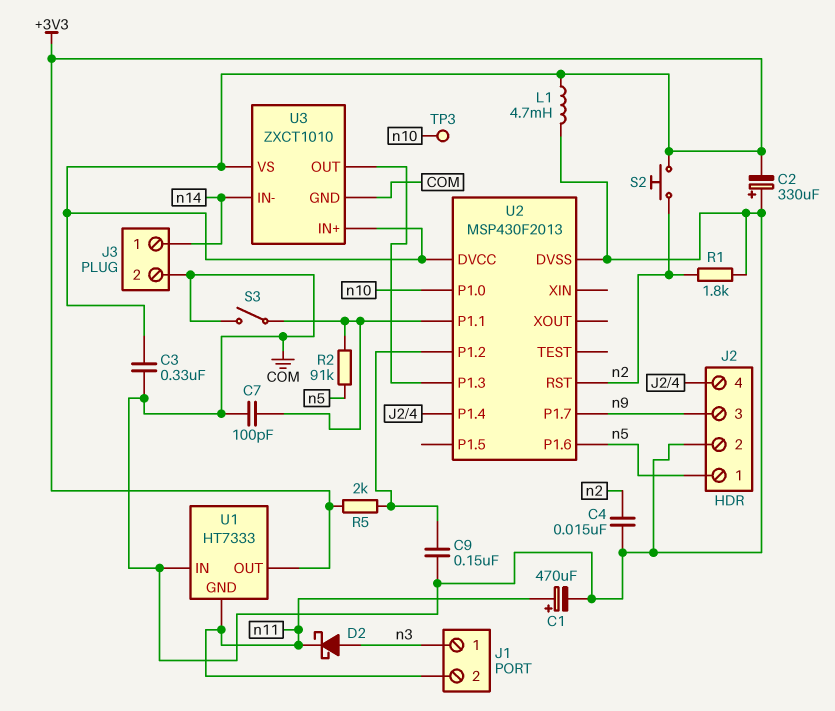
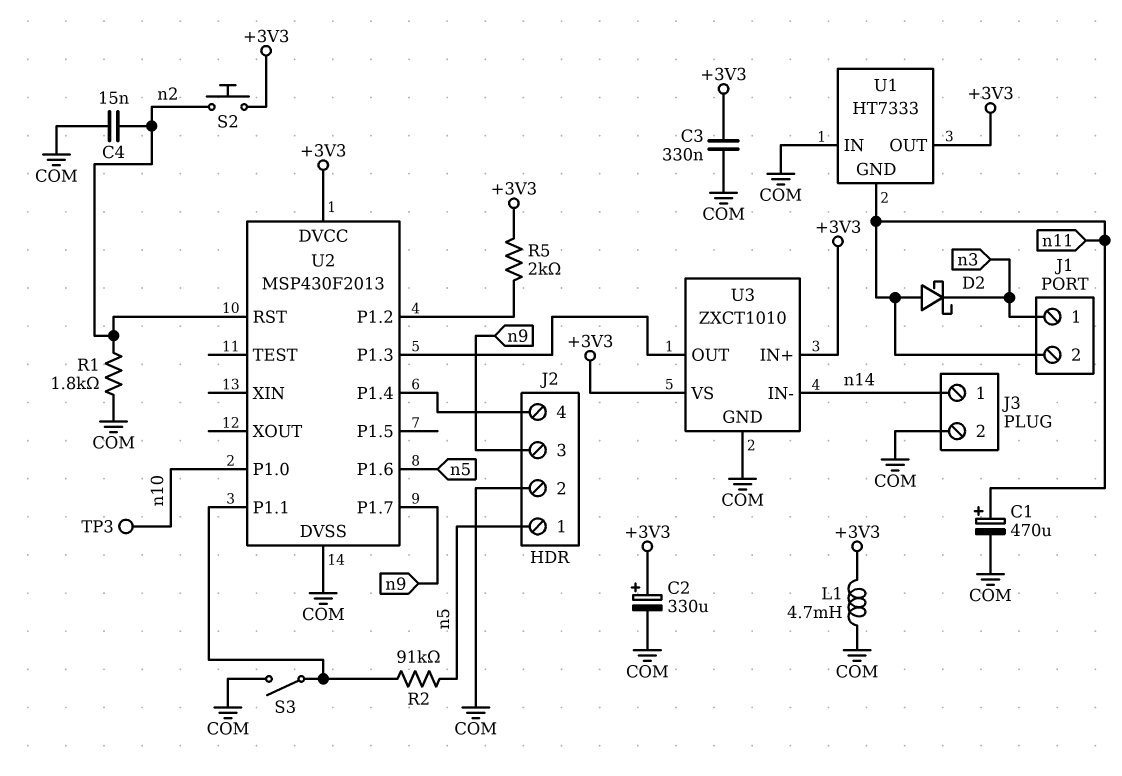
C2: 330uF (plus COM, minus +3V3) -> 330uF (plus +3V3, minus COM)
C7: 100pF (COM, U2/P1.1) -> none
C9: 150nF (COM, U2/P1.2) -> none
D2: schottky (A n3, K n11) -> schottky (A n11, K n3)

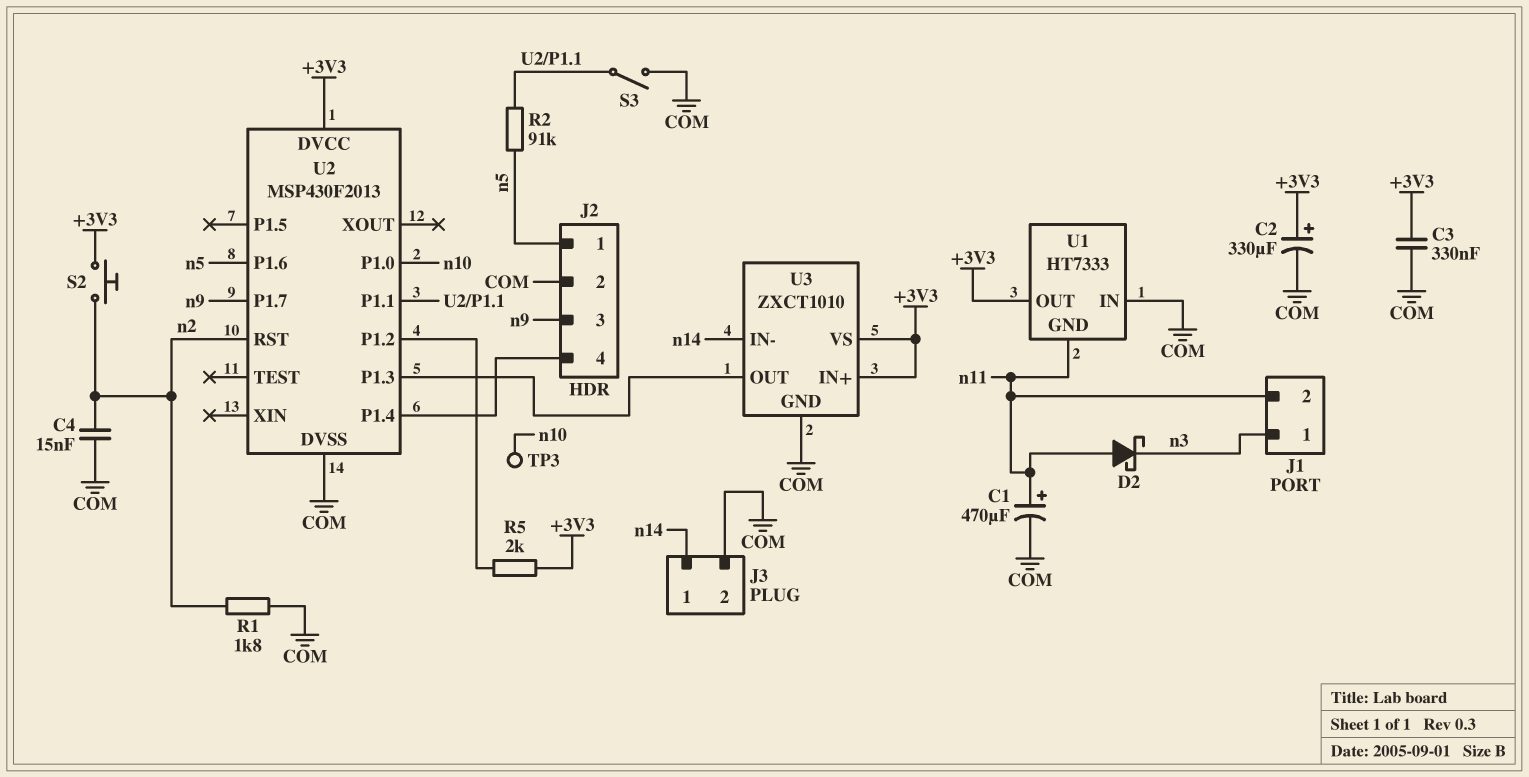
L1: 4.7mH (+3V3, COM) -> none

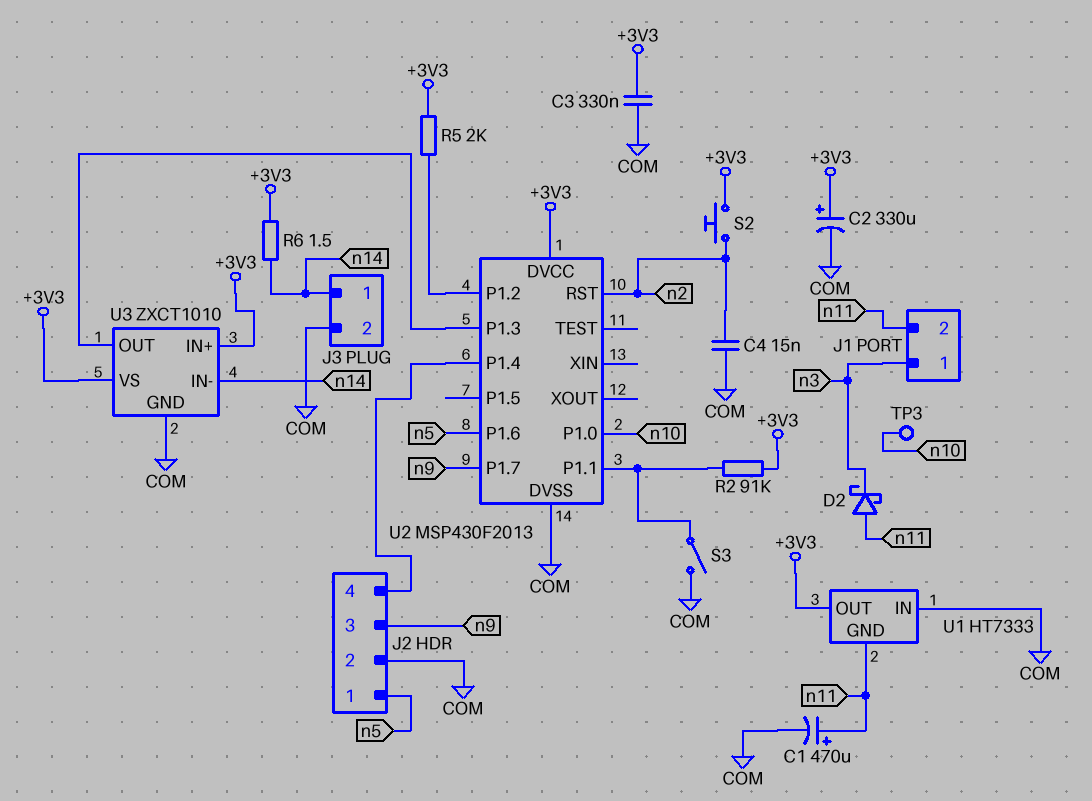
R1: 1.8k (COM, n2) -> none
R2: 91k (U2/P1.1, n5) -> 91k (+3V3, U2/P1.1)
R6: none -> 1.5 (+3V3, n14)

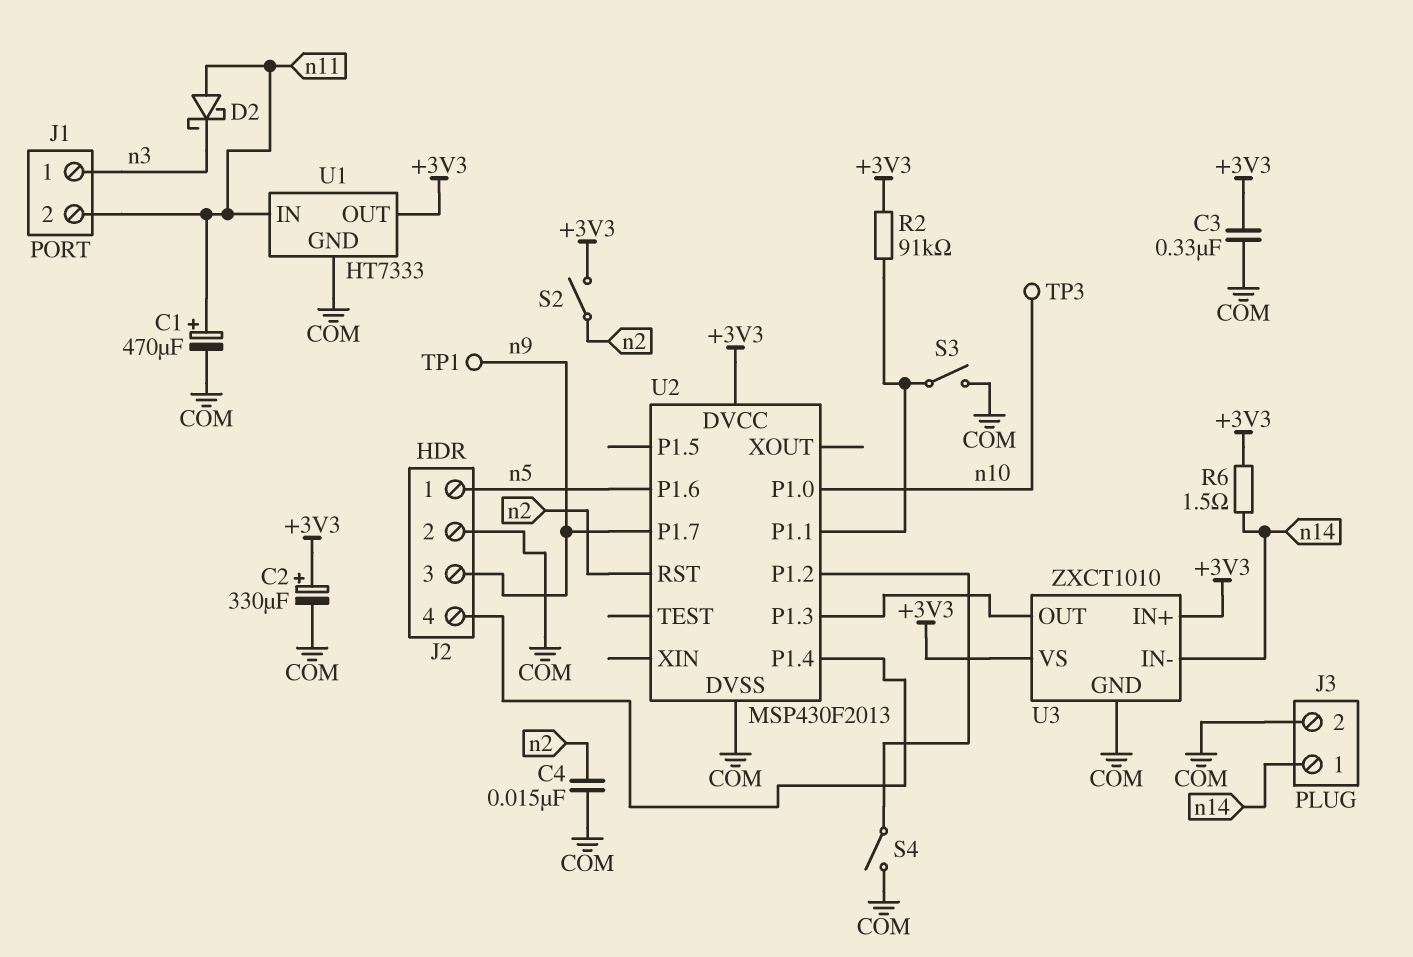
R5: 2k (+3V3, U2/P1.2) -> none
S2: button (+3V3, n2) -> switch (+3V3, n2)
S4: none -> switch (COM, U2/P1.2)
TP1: none -> test point (n9)
U1 pin GND: n11 -> COM
U1 pin IN: COM -> n11

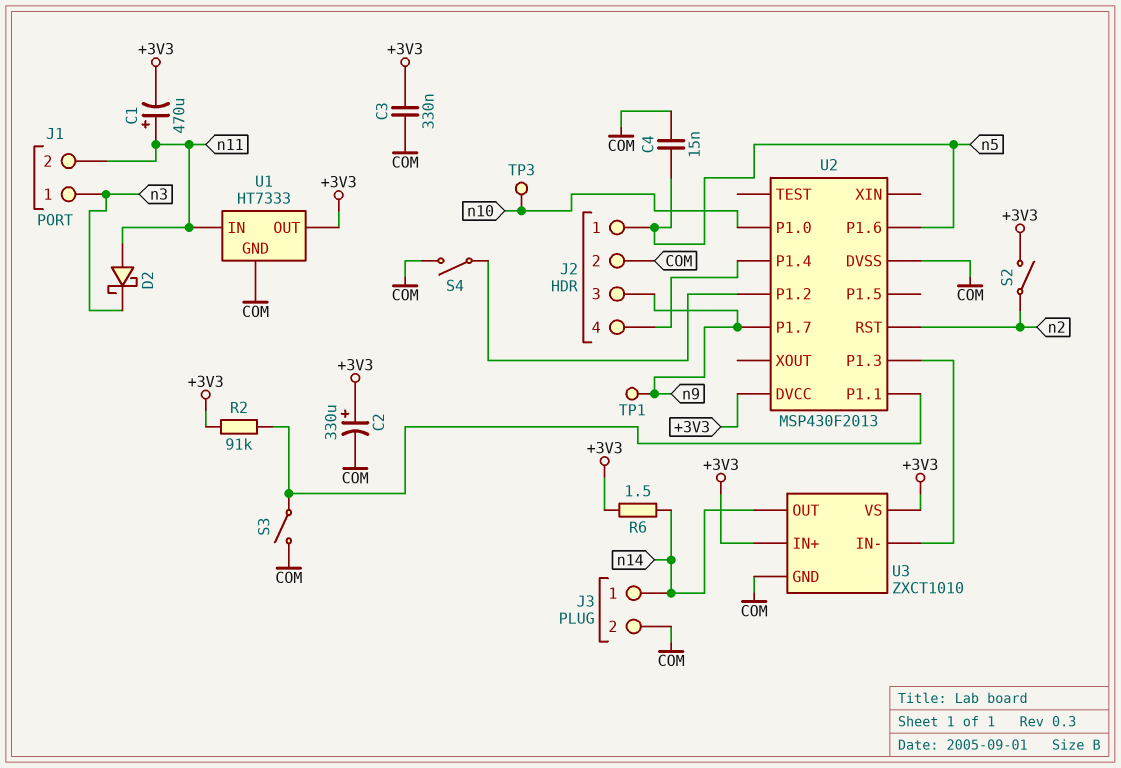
C1: 470uF (plus n11, minus COM) -> 470uF (plus n11, minus +3V3)
C4: 15nF (COM, n2) -> 15nF (COM, n5)
U3 pin IN-: n14 -> U2/P1.3
U3 pin OUT: U2/P1.3 -> n14

